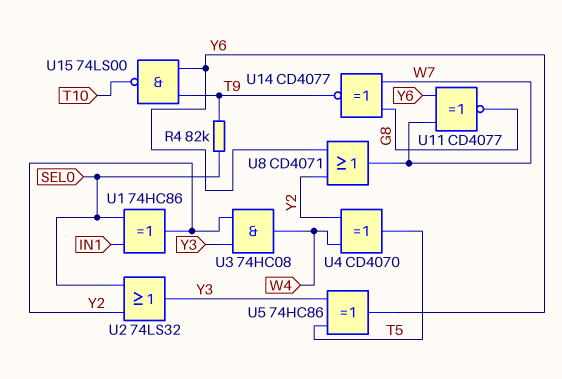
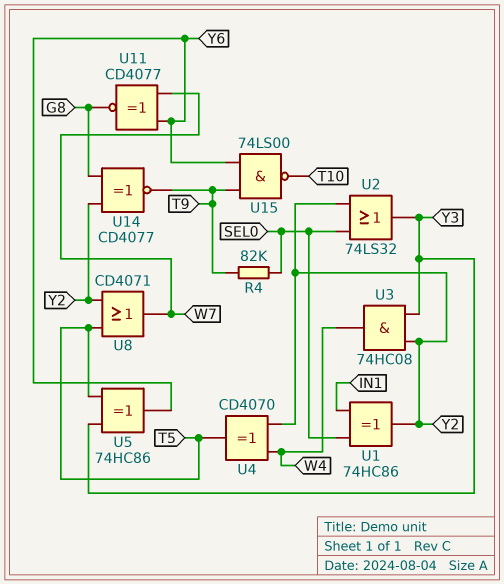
U8: OR CD4071 (in Y2, in Y6, out W7) -> OR CD4071 (in T5, in Y2, out W7)
U14: XNOR CD4077 (in G8, in W7, out T9) -> XNOR CD4077 (in G8, in Y2, out T9)

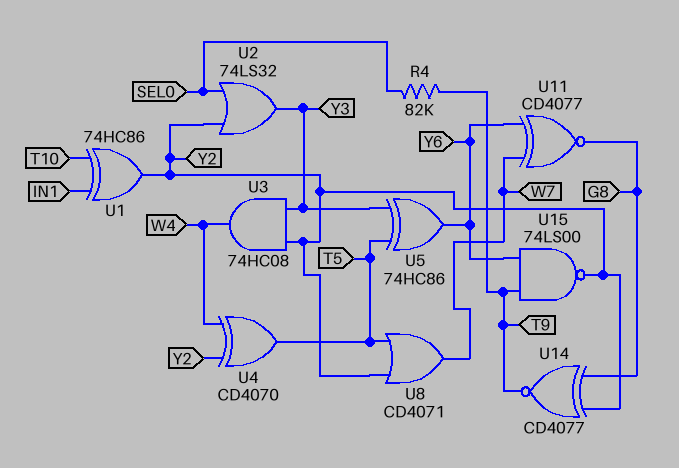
U1: XOR 74HC86 (in IN1, in SEL0, out Y2) -> XOR 74HC86 (in IN1, in T10, out Y2)
U15: NAND 74LS00 (in T9, in Y6, out T10) -> NAND 74LS00 (in T9, in Y6, out Y2)

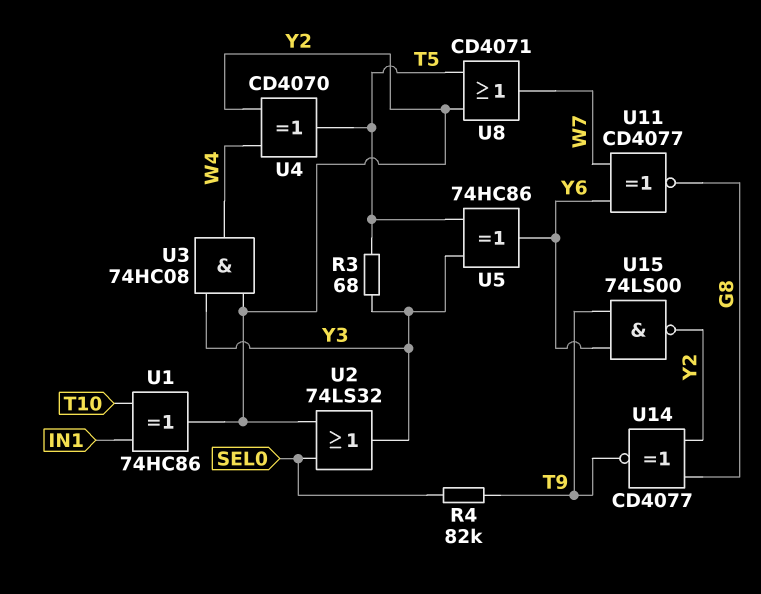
R3: none -> 68 (T5, Y3)

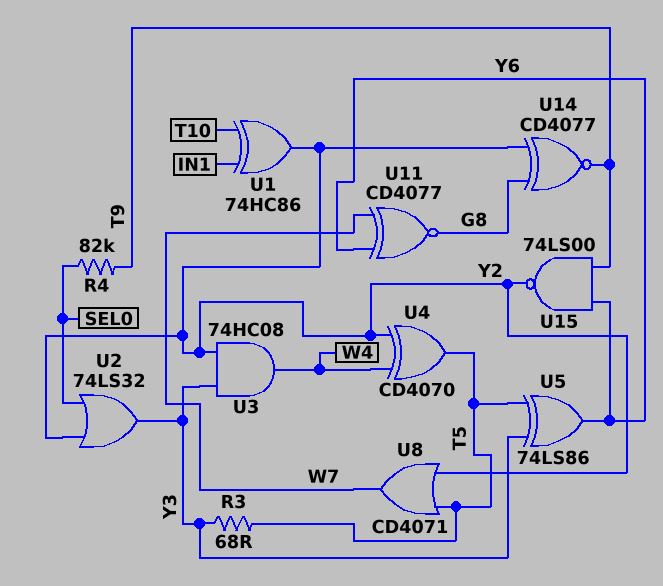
U5: XOR 74HC86 (in T5, in Y3, out Y6) -> XOR 74LS86 (in T5, in Y3, out Y6)

